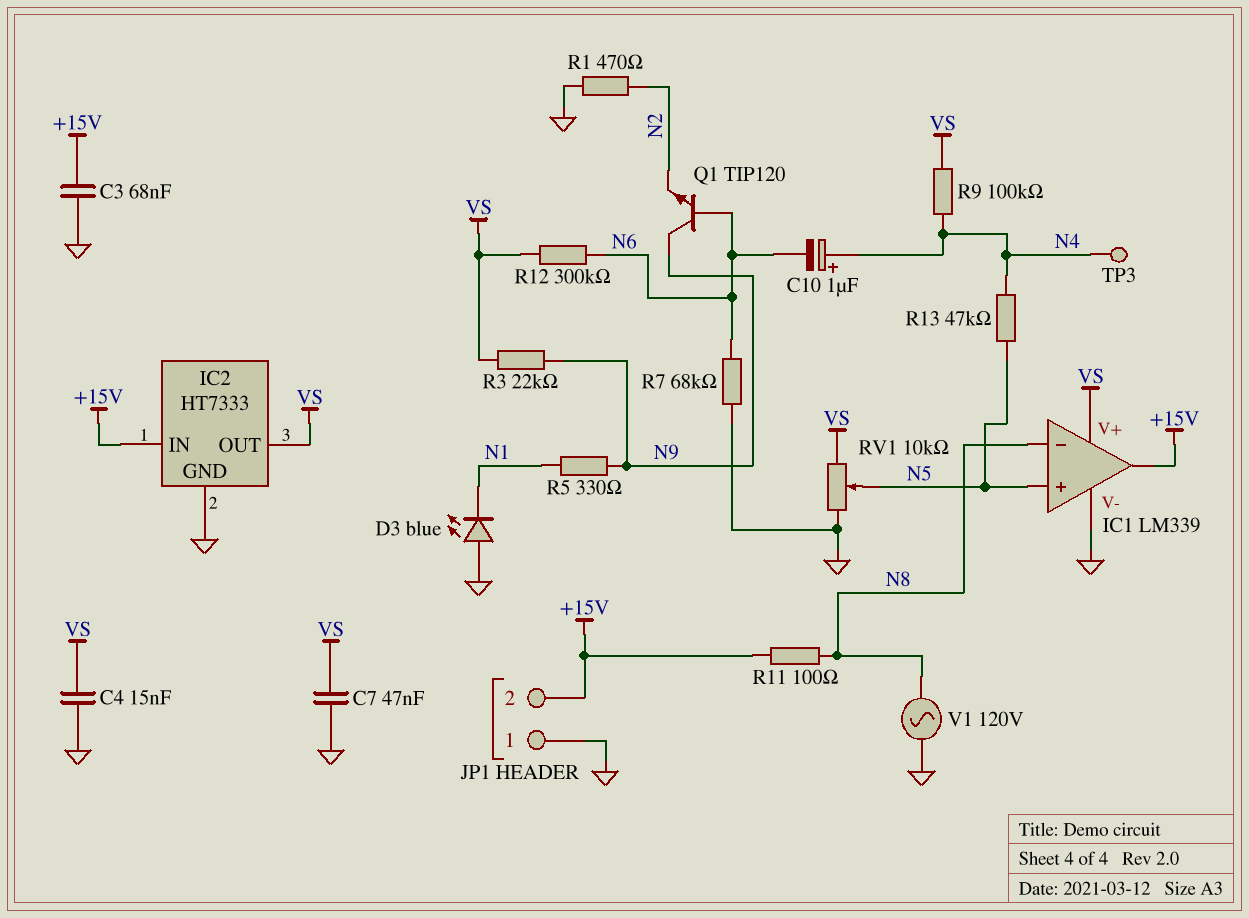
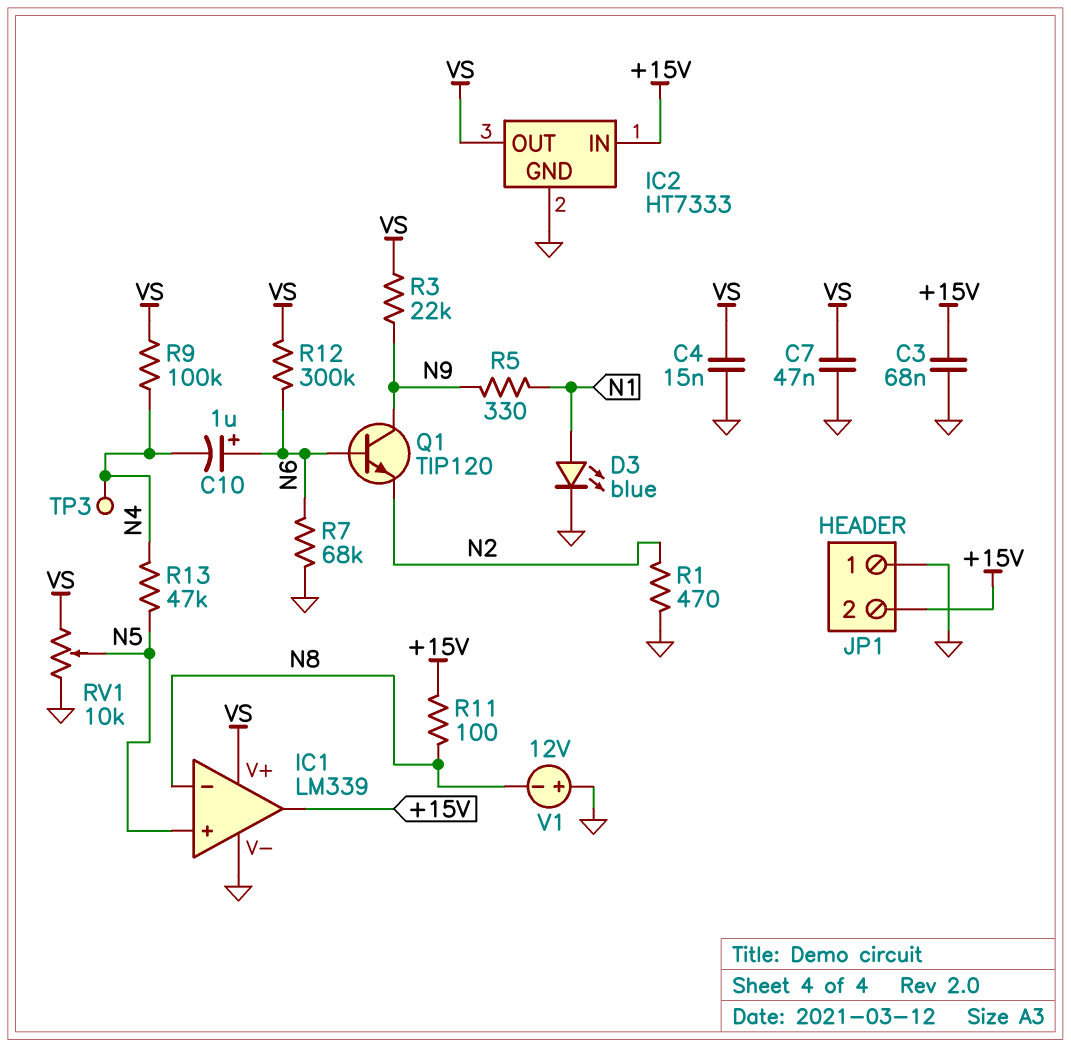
C10: 1uF (plus N4, minus N6) -> 1uF (plus N6, minus N4)
D3: LED blue (A GND, K N1) -> LED blue (A N1, K GND)
V1: AC 120V (GND, N8) -> 12V (plus GND, minus N8)

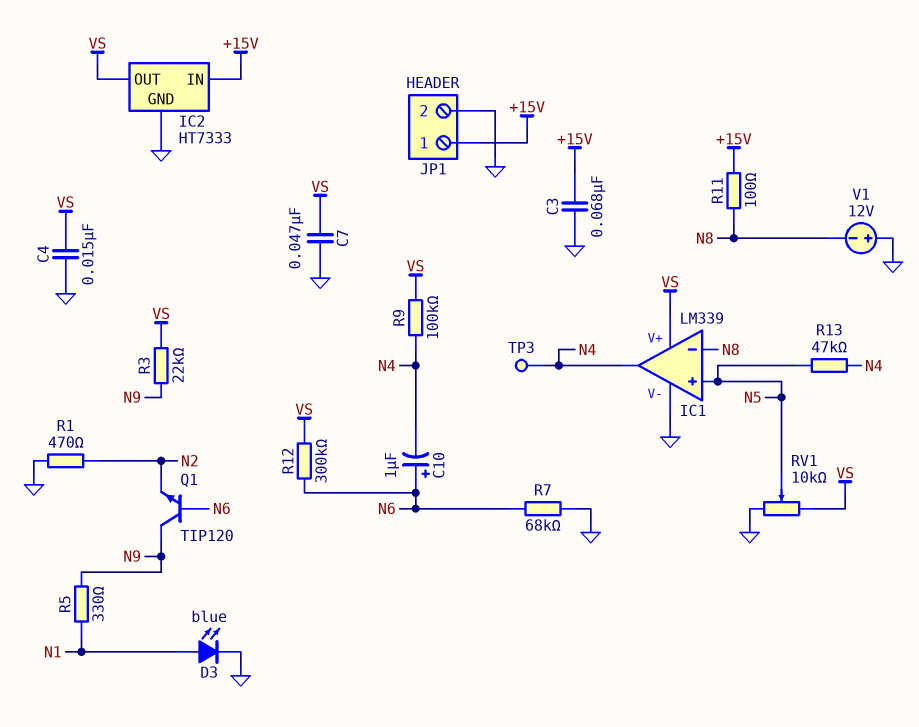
IC1 pin out: +15V -> N4
JP1 pin 1: GND -> +15V
JP1 pin 2: +15V -> GND

